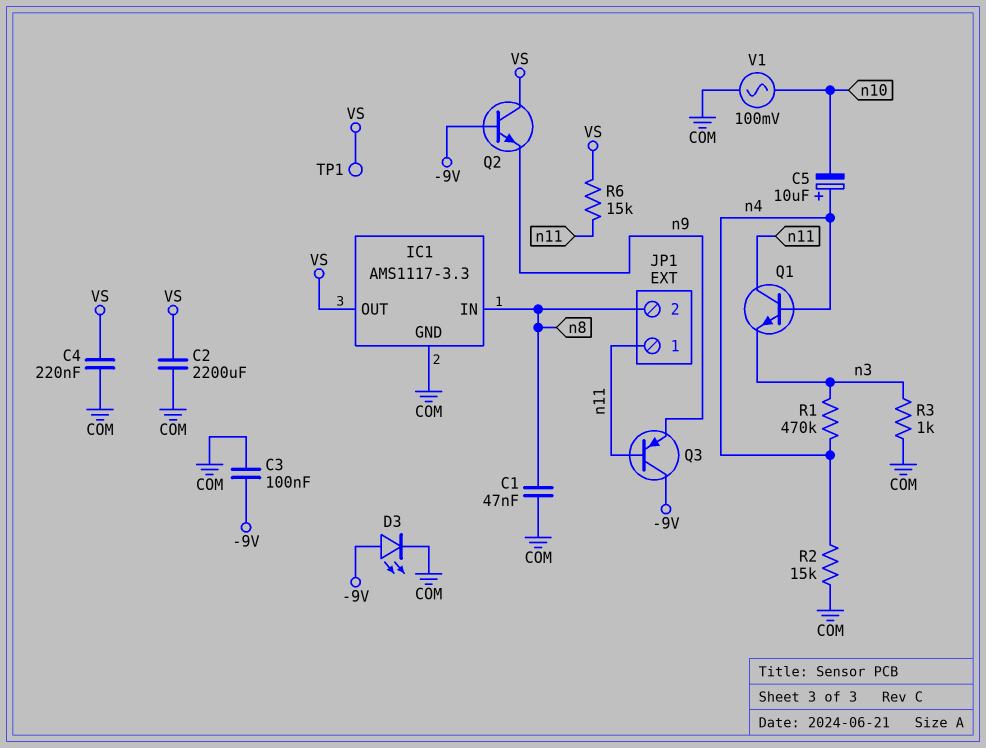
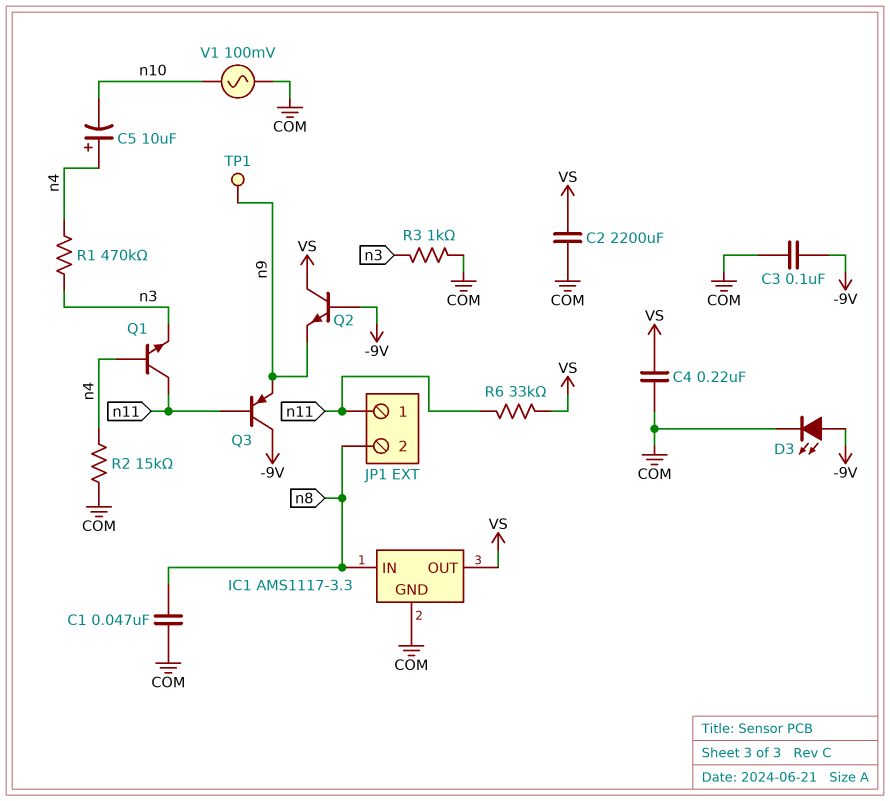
R6: 15k (VS, n11) -> 33k (VS, n11)
TP1: test point (VS) -> test point (n9)

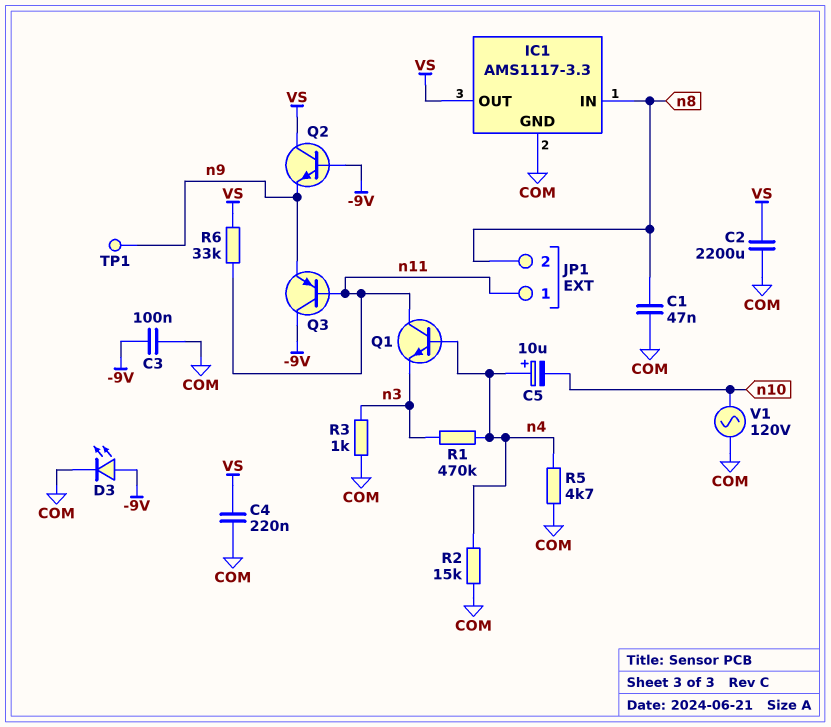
R5: none -> 4.7k (COM, n4)
V1: AC 100mV (COM, n10) -> AC 120V (COM, n10)

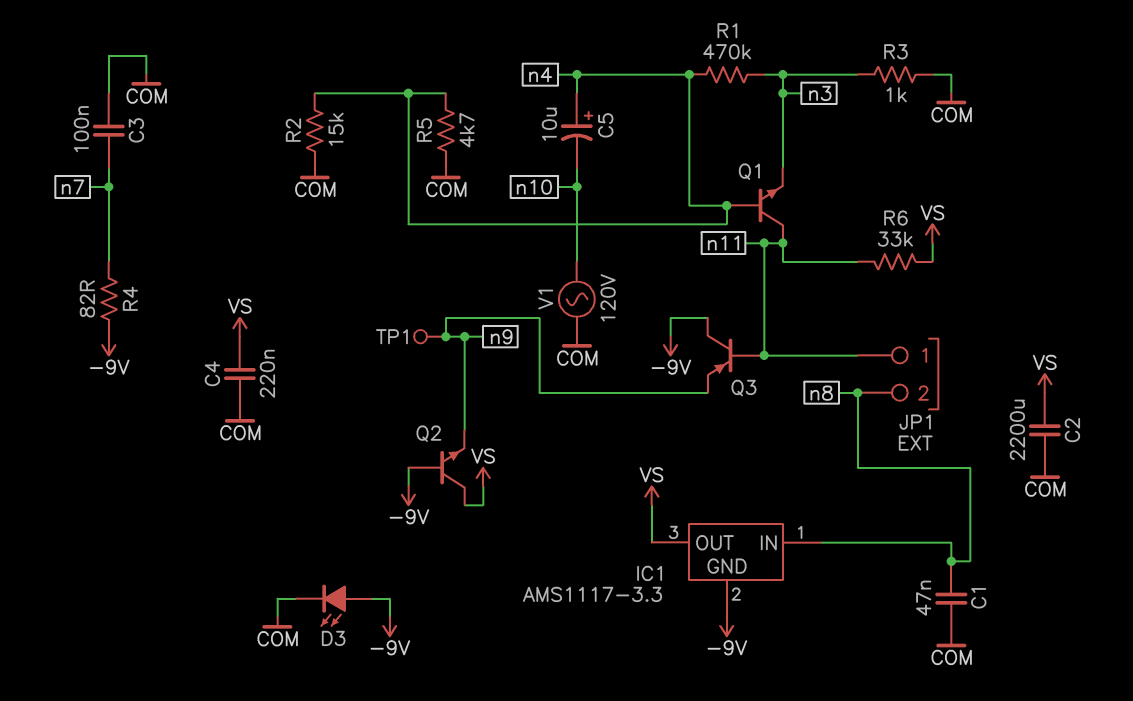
C3: 100nF (-9V, COM) -> 100nF (COM, n7)
IC1 pin GND: COM -> -9V
R4: none -> 82 (-9V, n7)

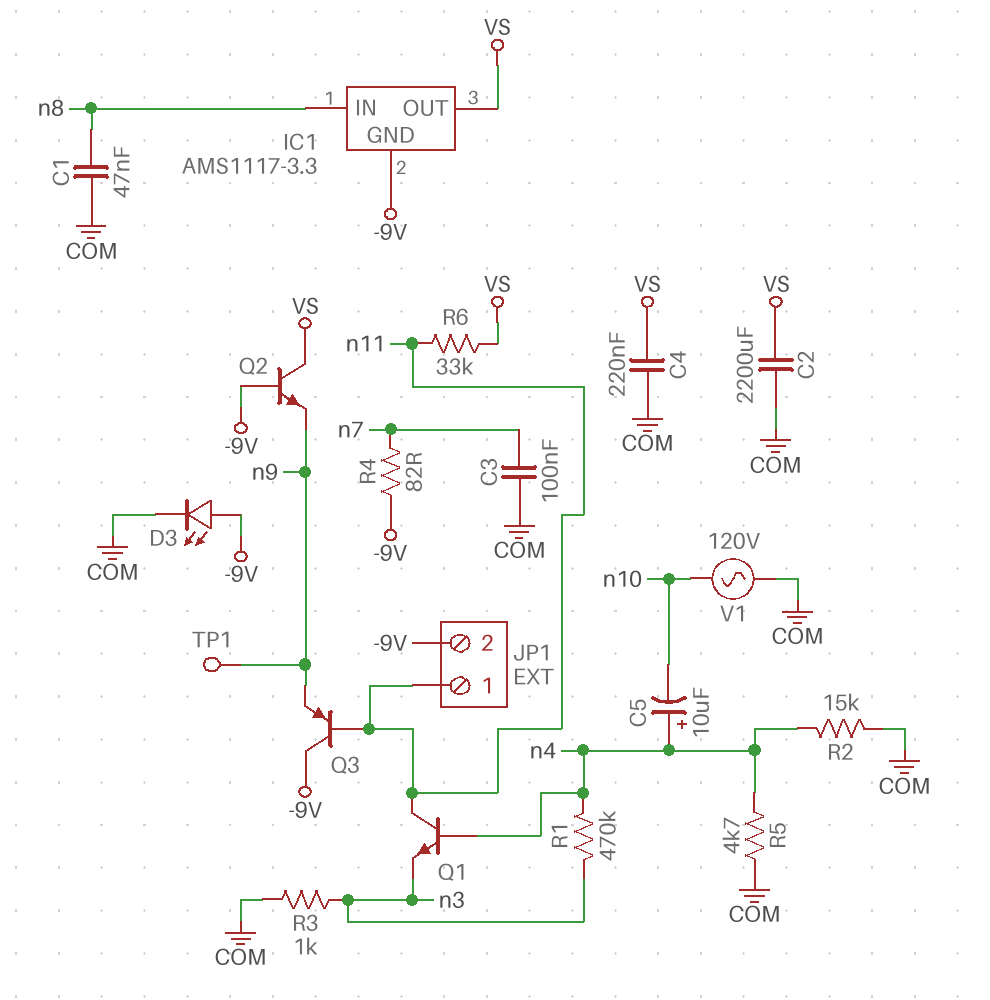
JP1 pin 2: n8 -> -9V

